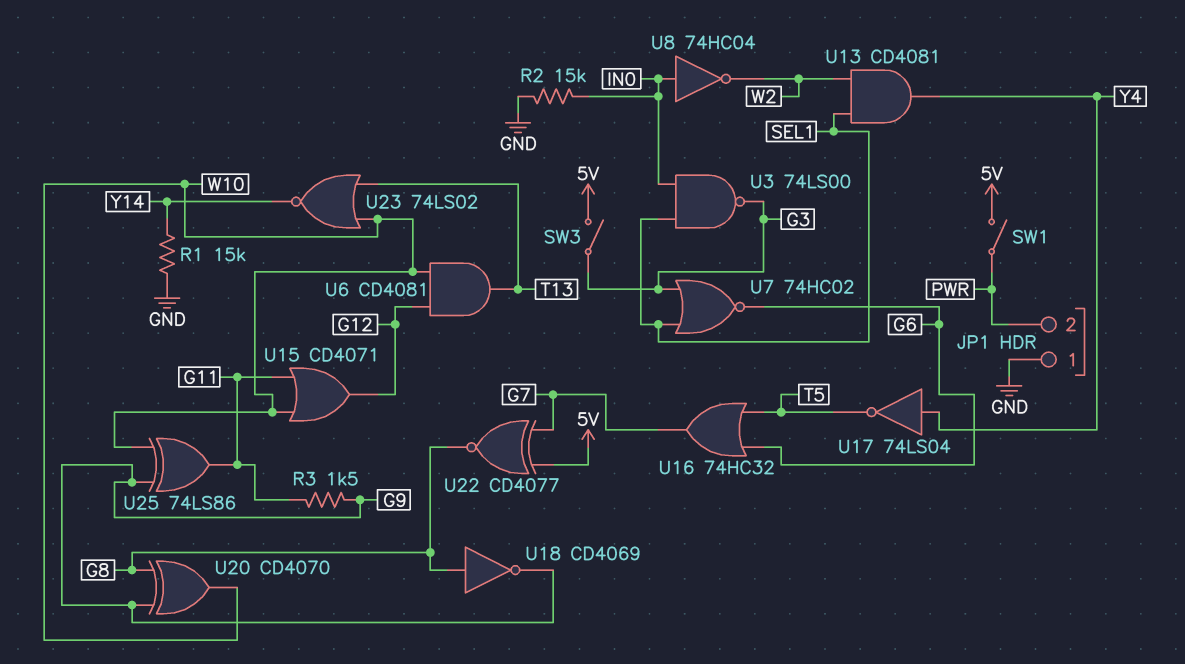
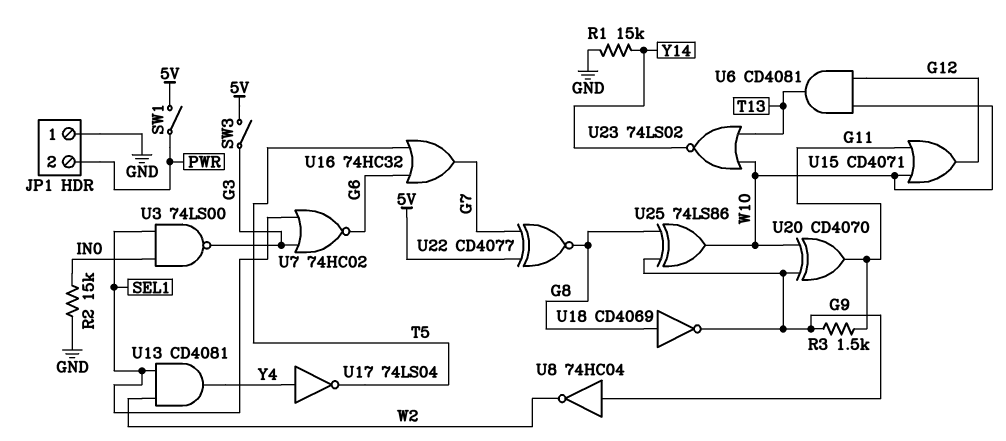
U8: NOT 74HC04 (in IN0, out W2) -> NOT 74HC04 (in G9, out W2)
U20: XOR CD4070 (in G8, in G9, out W10) -> XOR CD4070 (in G9, in W10, out G11)
U25: XOR 74LS86 (in G9, in W10, out G11) -> XOR 74LS86 (in G8, in G9, out W10)

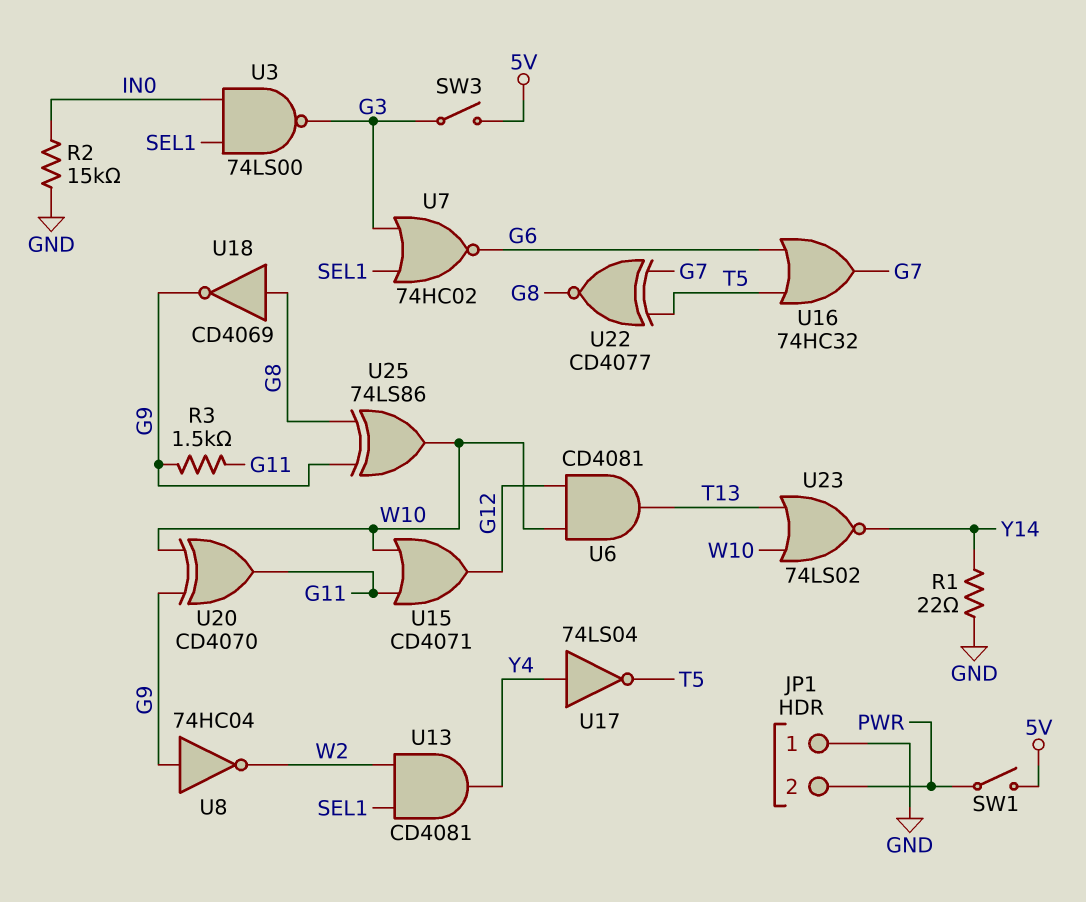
R1: 15k (GND, Y14) -> 22 (GND, Y14)
U22: XNOR CD4077 (in 5V, in G7, out G8) -> XNOR CD4077 (in G7, in T5, out G8)

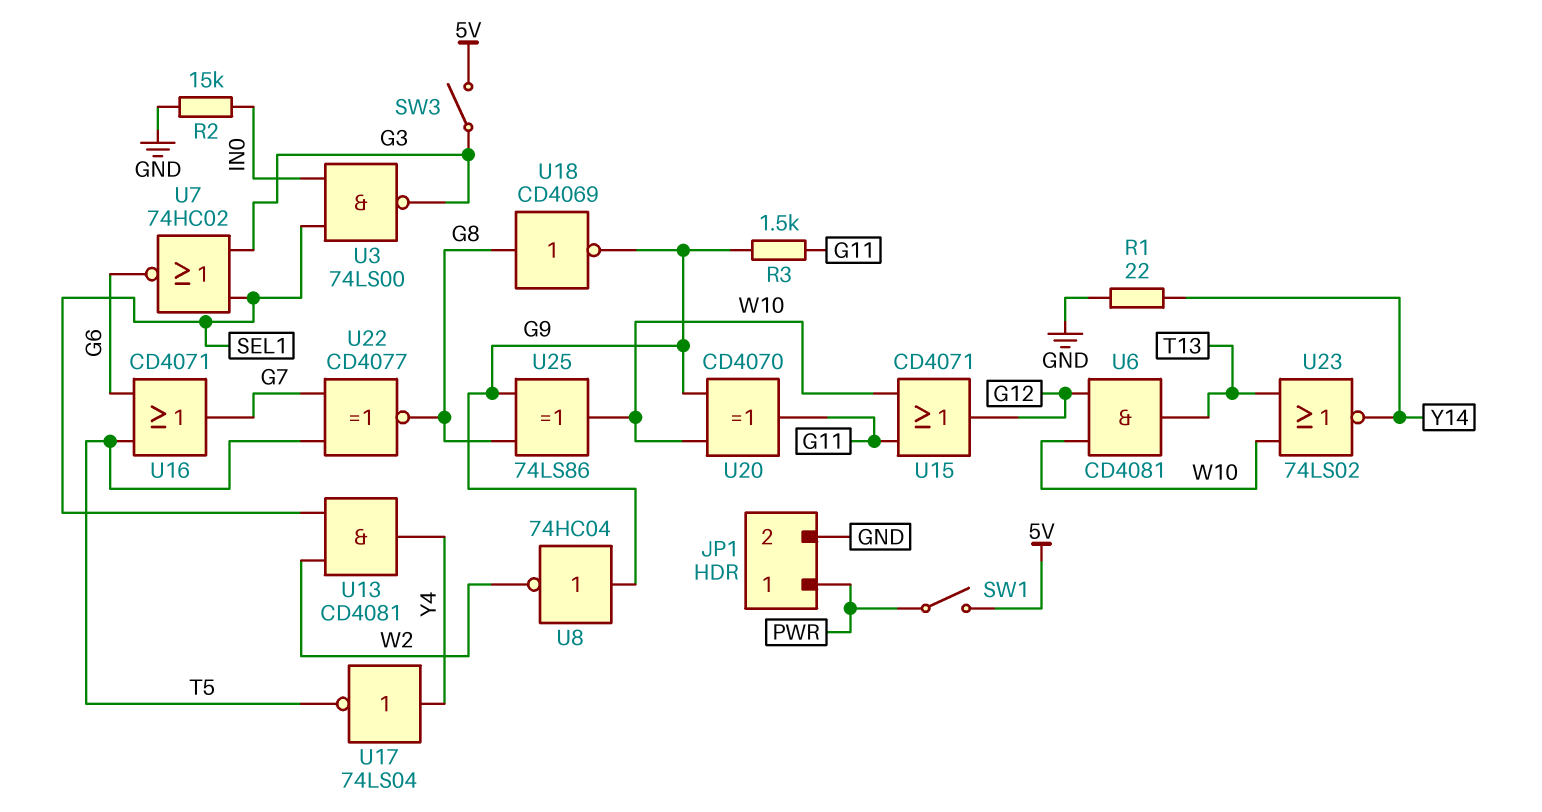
JP1 pin 1: GND -> PWR
JP1 pin 2: PWR -> GND
U16: OR 74HC32 (in G6, in T5, out G7) -> OR CD4071 (in G6, in T5, out G7)

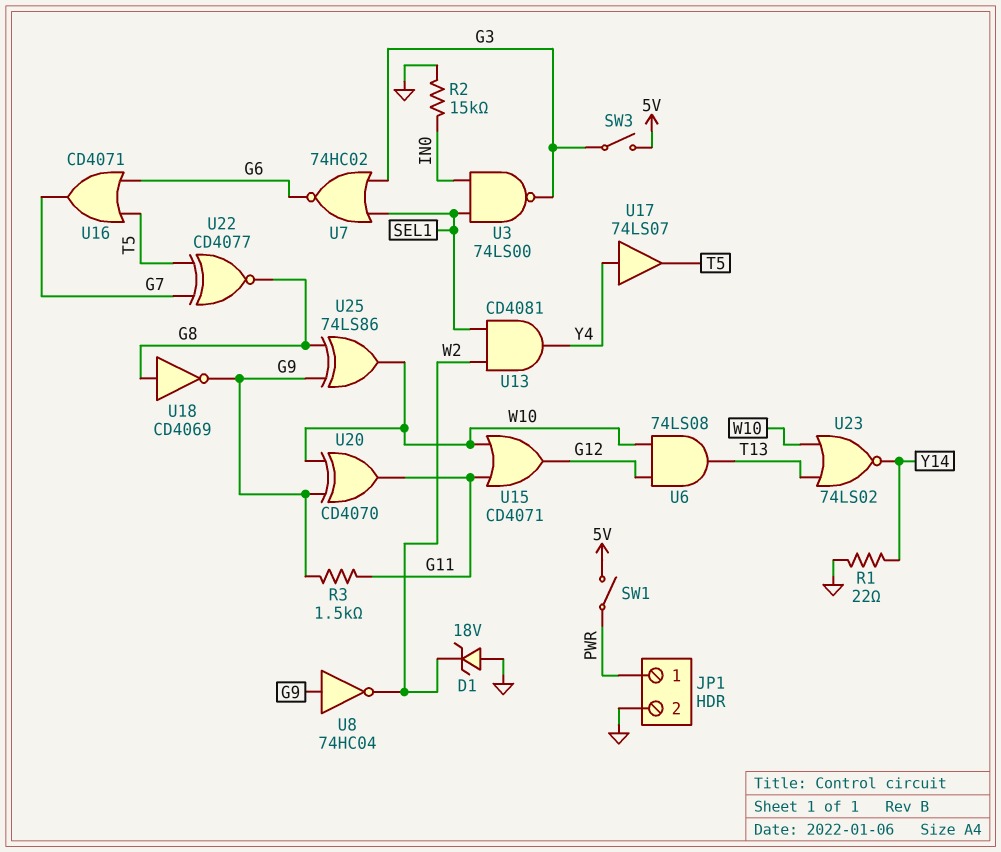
D1: none -> zener 18V (A GND, K W2)
U6: AND CD4081 (in G12, in W10, out T13) -> AND 74LS08 (in G12, in W10, out T13)
U17: NOT 74LS04 (in Y4, out T5) -> buffer 74LS07 (in Y4, out T5)

